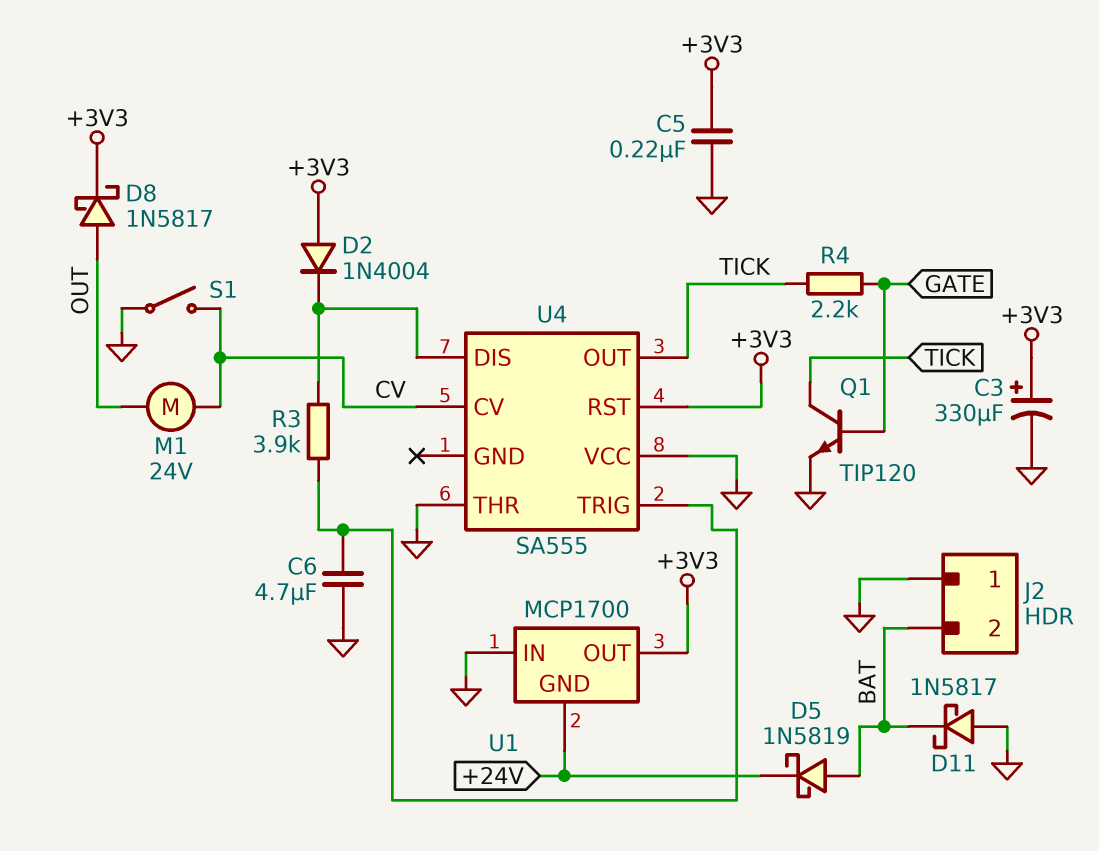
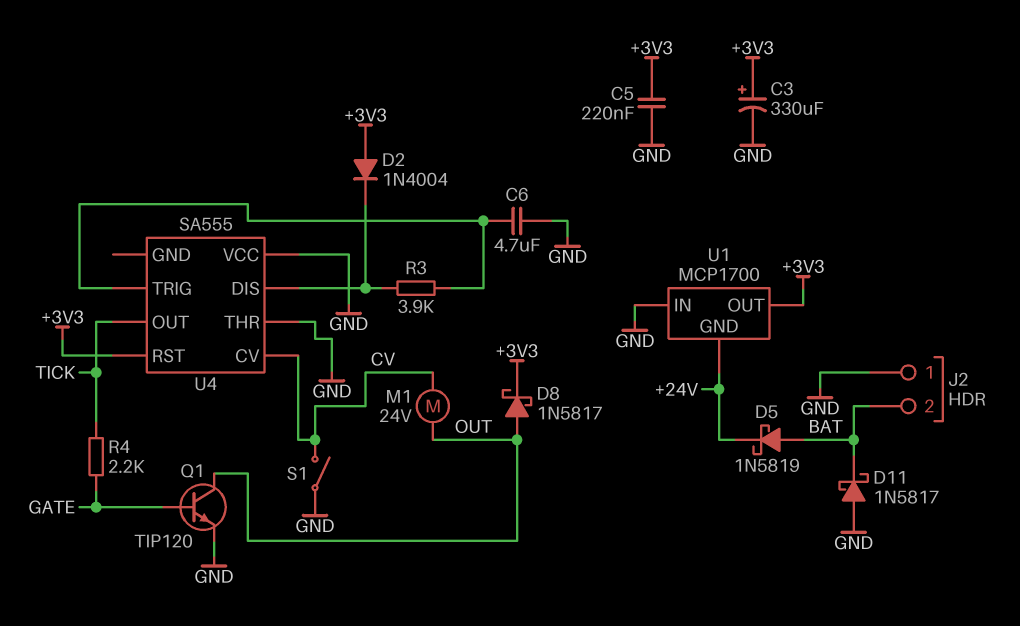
Q1: NPN TIP120 (B GATE, C TICK, E GND) -> NPN TIP120 (B GATE, C OUT, E GND)

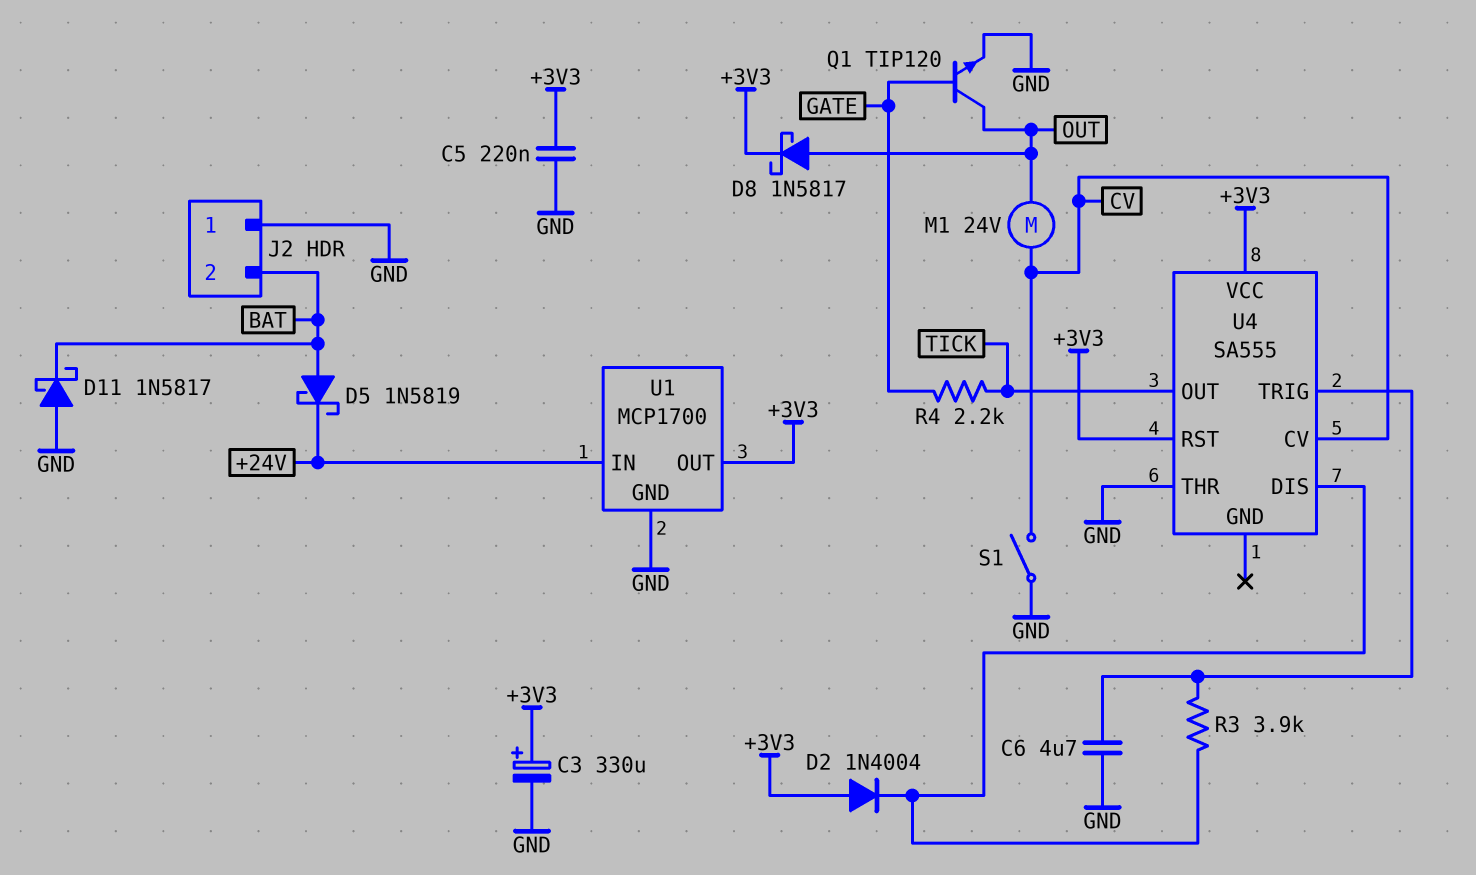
U1 pin GND: +24V -> GND
U1 pin IN: GND -> +24V
U4 pin VCC: GND -> +3V3

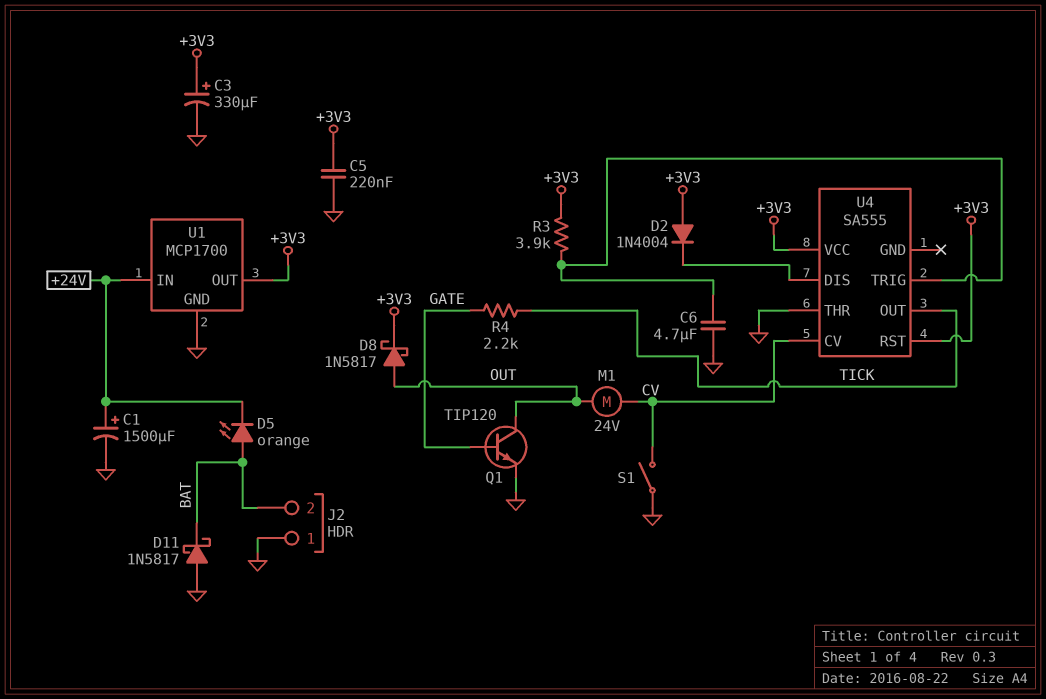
C1: none -> 1500uF (plus +24V, minus GND)
D5: schottky 1N5819 (A BAT, K +24V) -> LED orange (A BAT, K +24V)
R3: 3.9k (U4/DIS, U4/TRIG) -> 3.9k (+3V3, U4/TRIG)

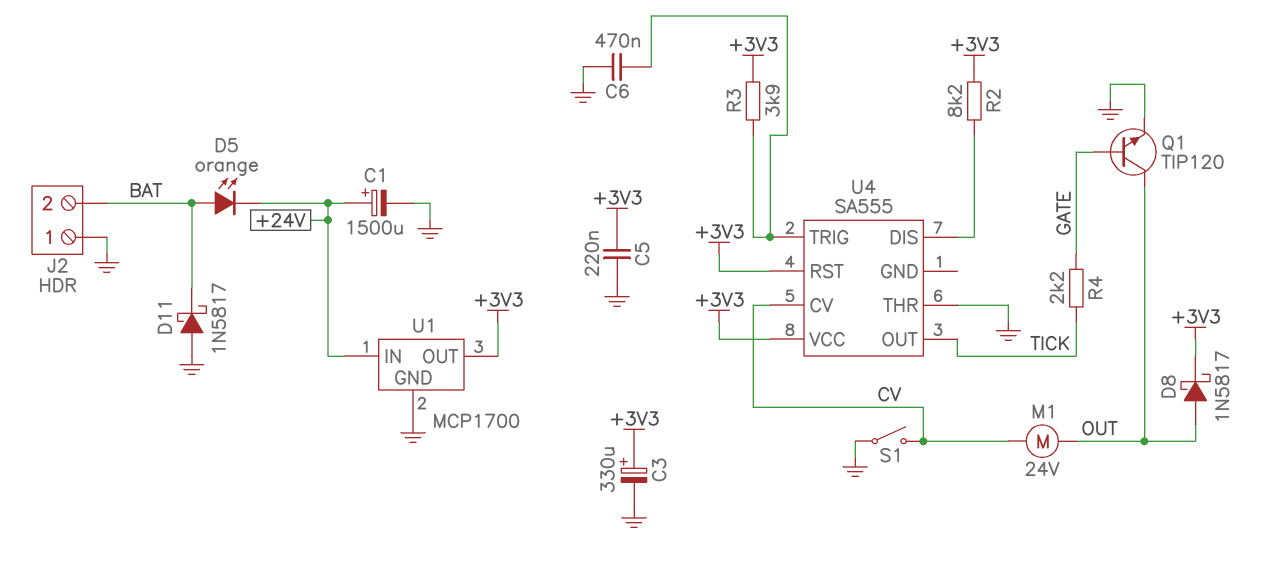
C6: 4.7uF (GND, U4/TRIG) -> 470nF (GND, U4/TRIG)
D2: diode 1N4004 (A +3V3, K U4/DIS) -> none
R2: none -> 8.2k (+3V3, U4/DIS)

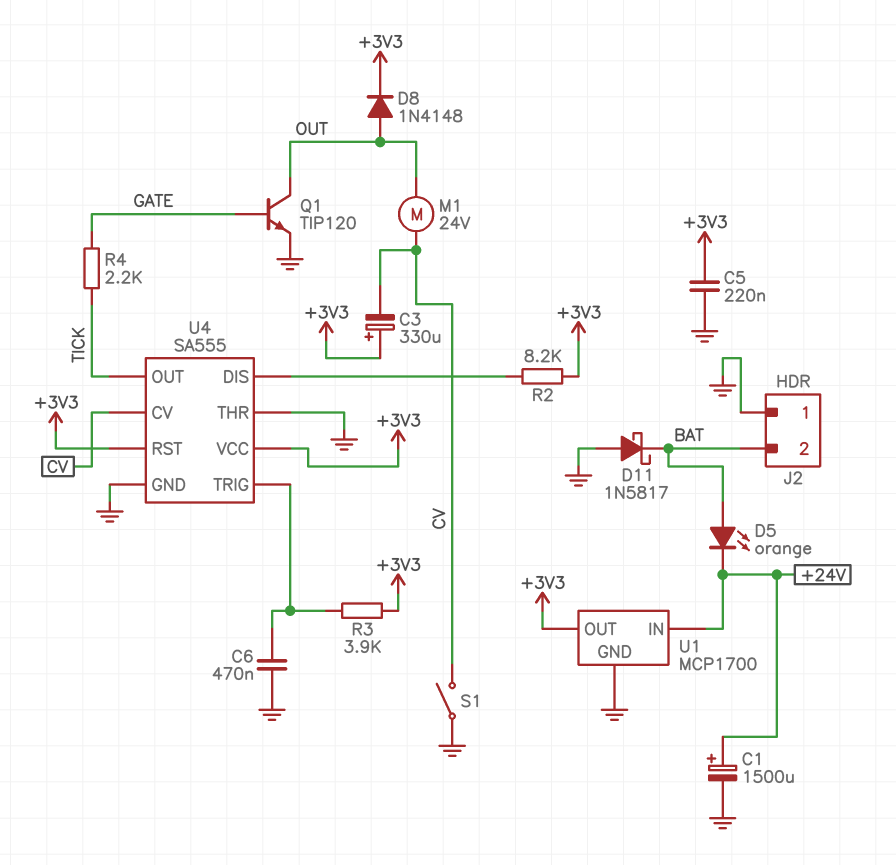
C3: 330uF (plus +3V3, minus GND) -> 330uF (plus +3V3, minus CV)
D8: schottky 1N5817 (A OUT, K +3V3) -> diode 1N4148 (A OUT, K +3V3)
U4 pin GND: none -> GND

